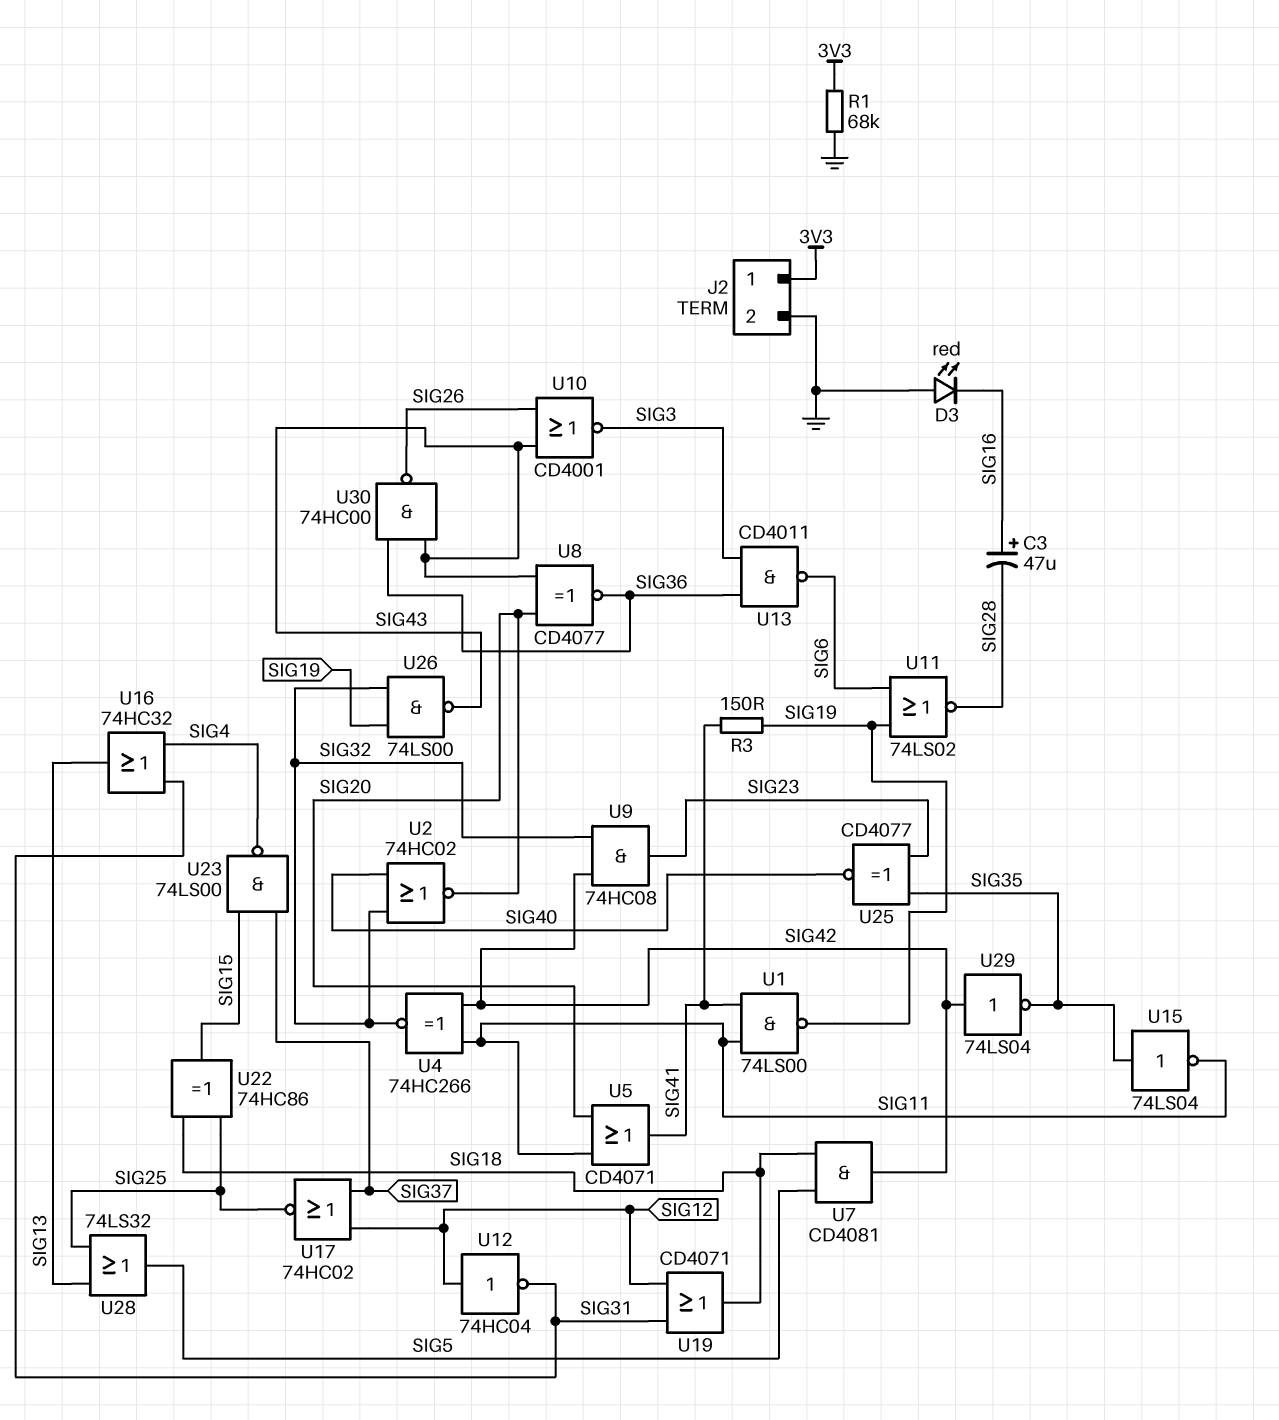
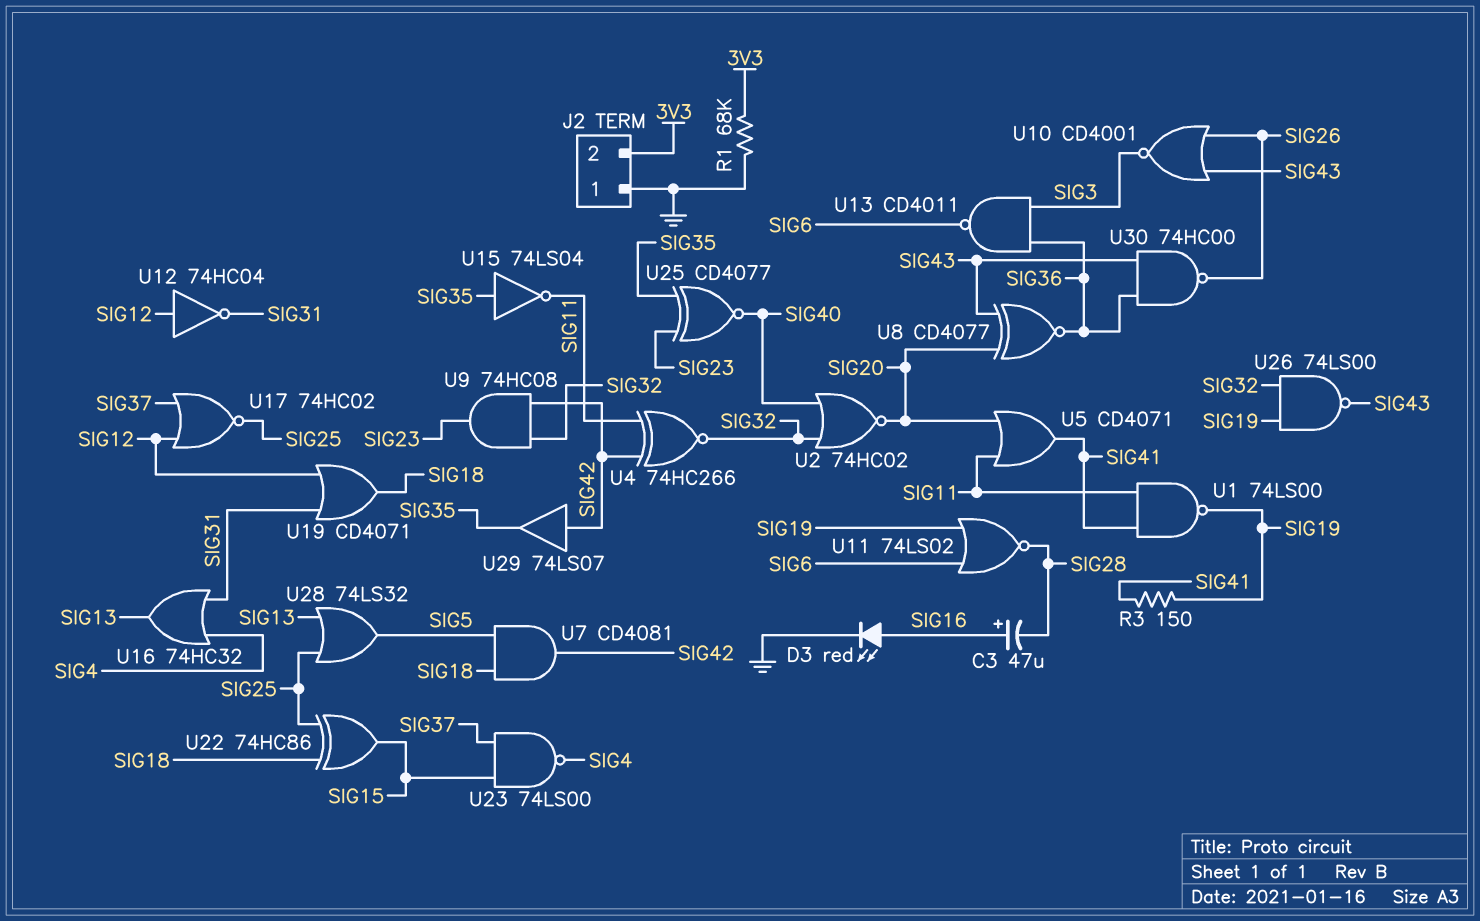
D3: LED red (A GND, K SIG16) -> LED red (A SIG16, K GND)
J2 pin 1: 3V3 -> GND
J2 pin 2: GND -> 3V3
U29: NOT 74LS04 (in SIG42, out SIG35) -> buffer 74LS07 (in SIG42, out SIG35)

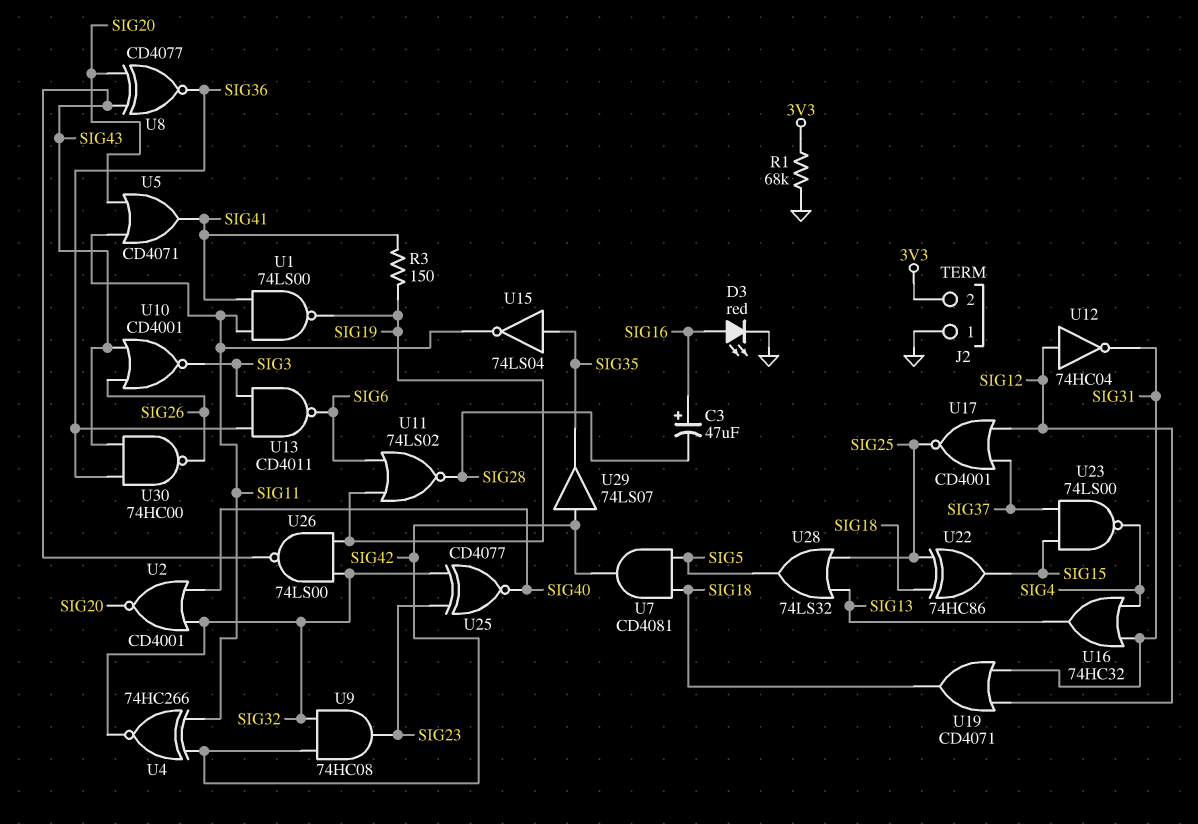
U2: NOR 74HC02 (in SIG32, in SIG40, out SIG20) -> NOR CD4001 (in SIG32, in SIG40, out SIG20)
U17: NOR 74HC02 (in SIG12, in SIG37, out SIG25) -> NOR CD4001 (in SIG12, in SIG37, out SIG25)
U25: XNOR CD4077 (in SIG23, in SIG35, out SIG40) -> XNOR CD4077 (in SIG23, in SIG32, out SIG40)

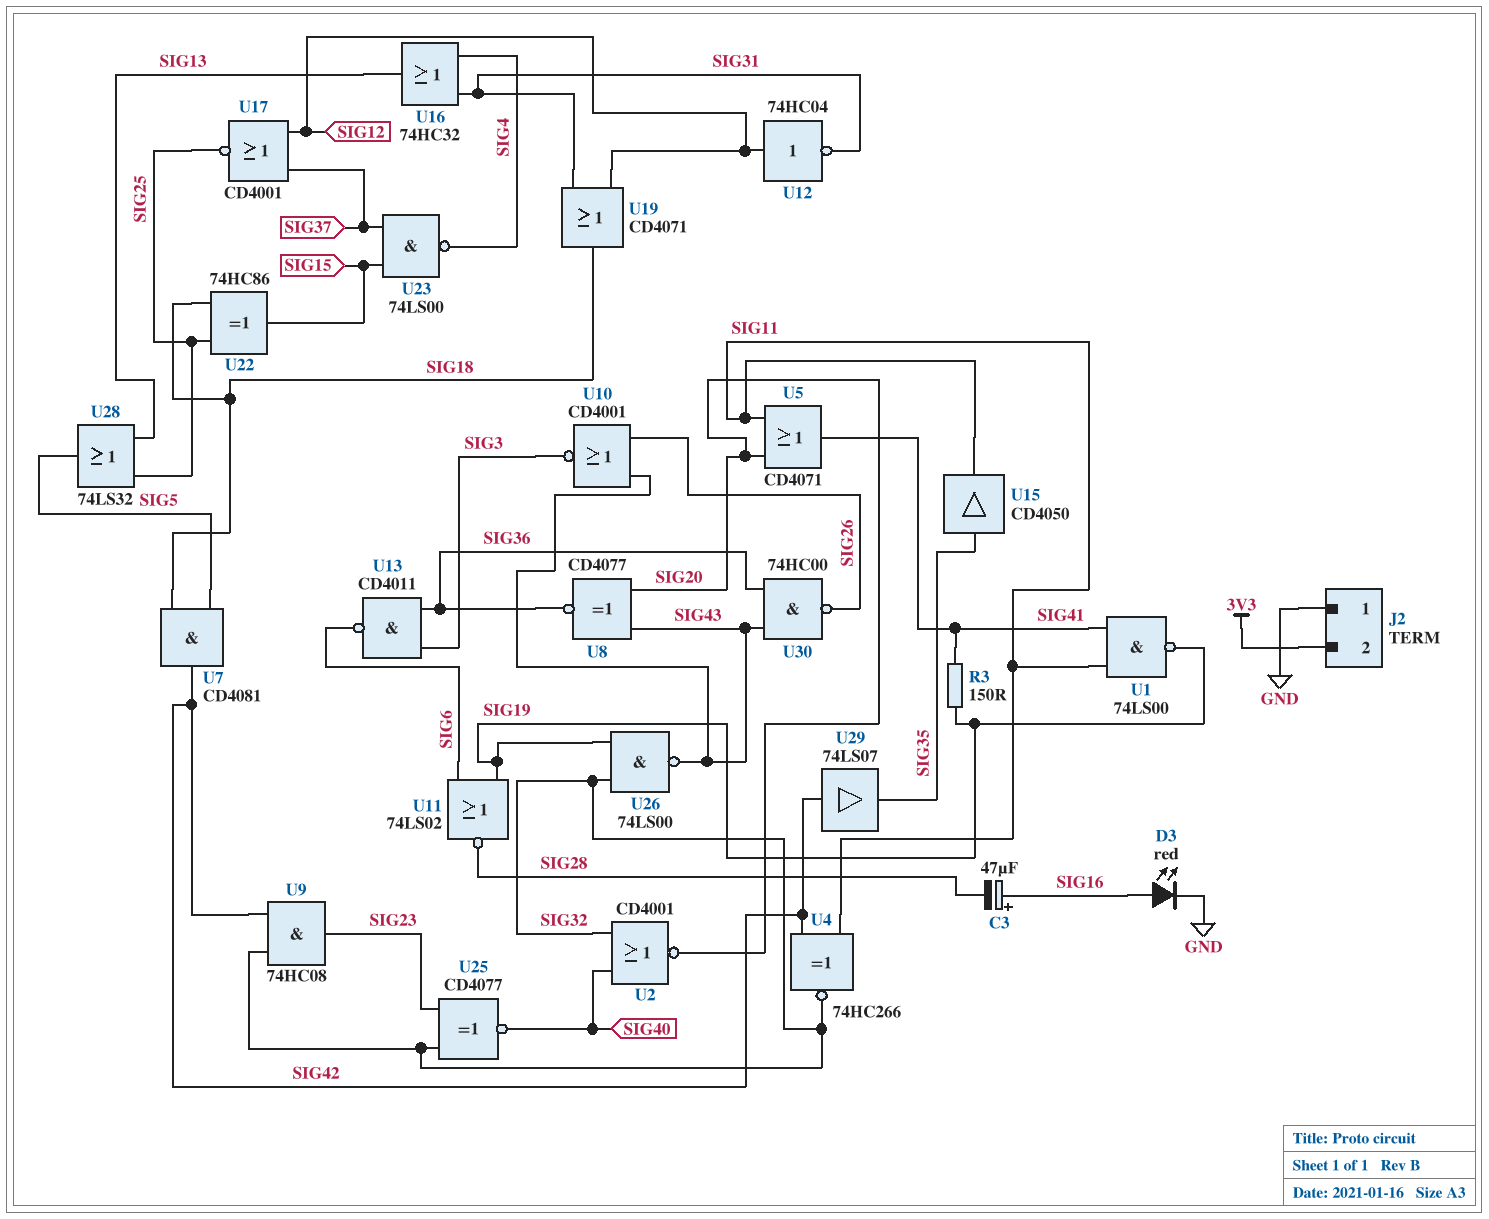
R1: 68k (3V3, GND) -> none
U15: NOT 74LS04 (in SIG35, out SIG11) -> buffer CD4050 (in SIG35, out SIG11)

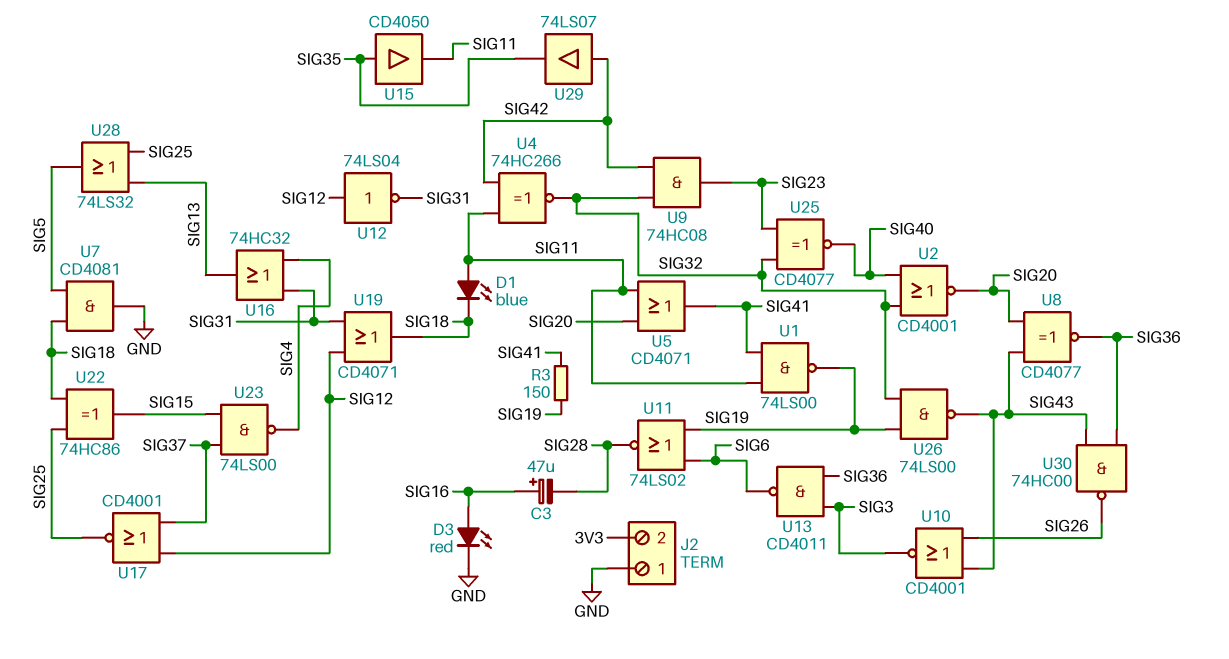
D1: none -> LED blue (A SIG11, K SIG18)
U7: AND CD4081 (in SIG5, in SIG18, out SIG42) -> AND CD4081 (in SIG5, in SIG18, out GND)
U12: NOT 74HC04 (in SIG12, out SIG31) -> NOT 74LS04 (in SIG12, out SIG31)

